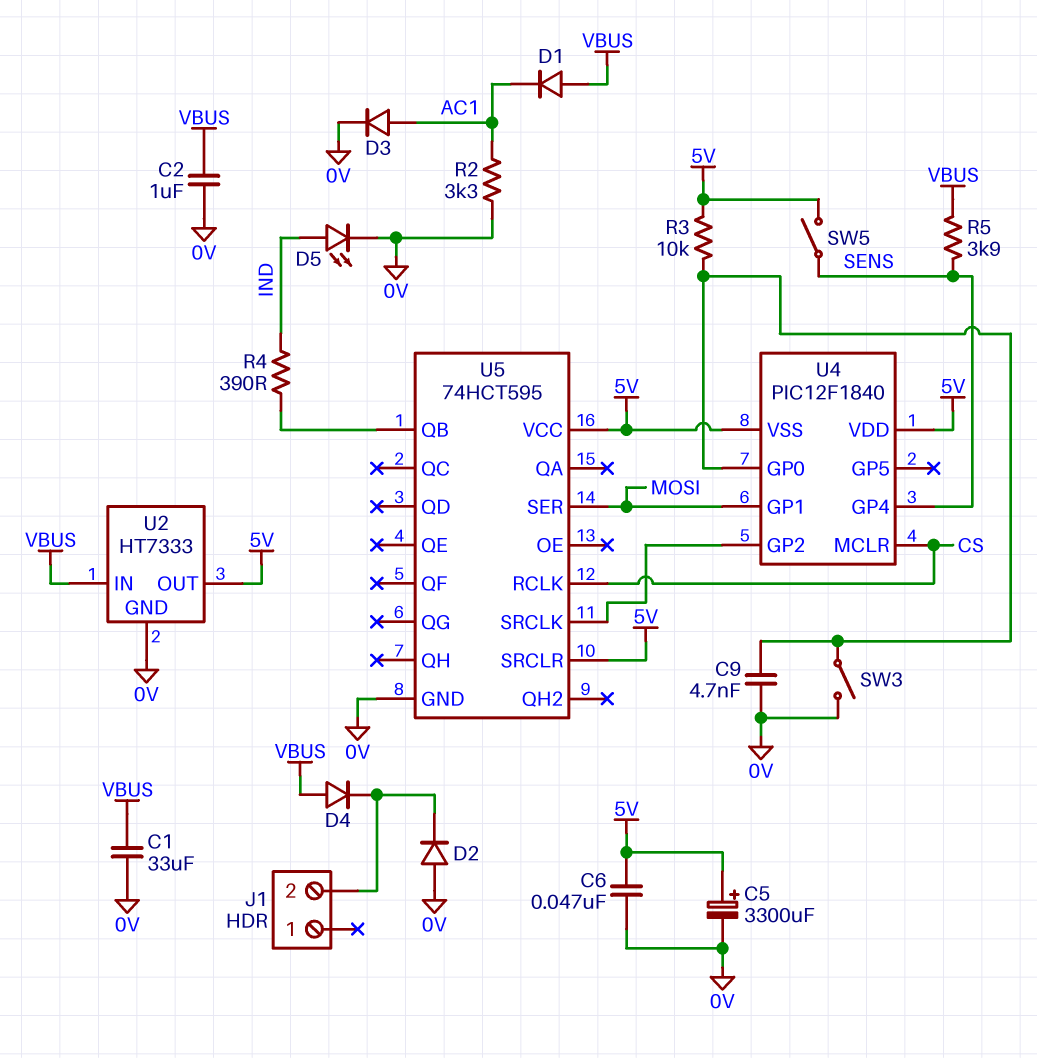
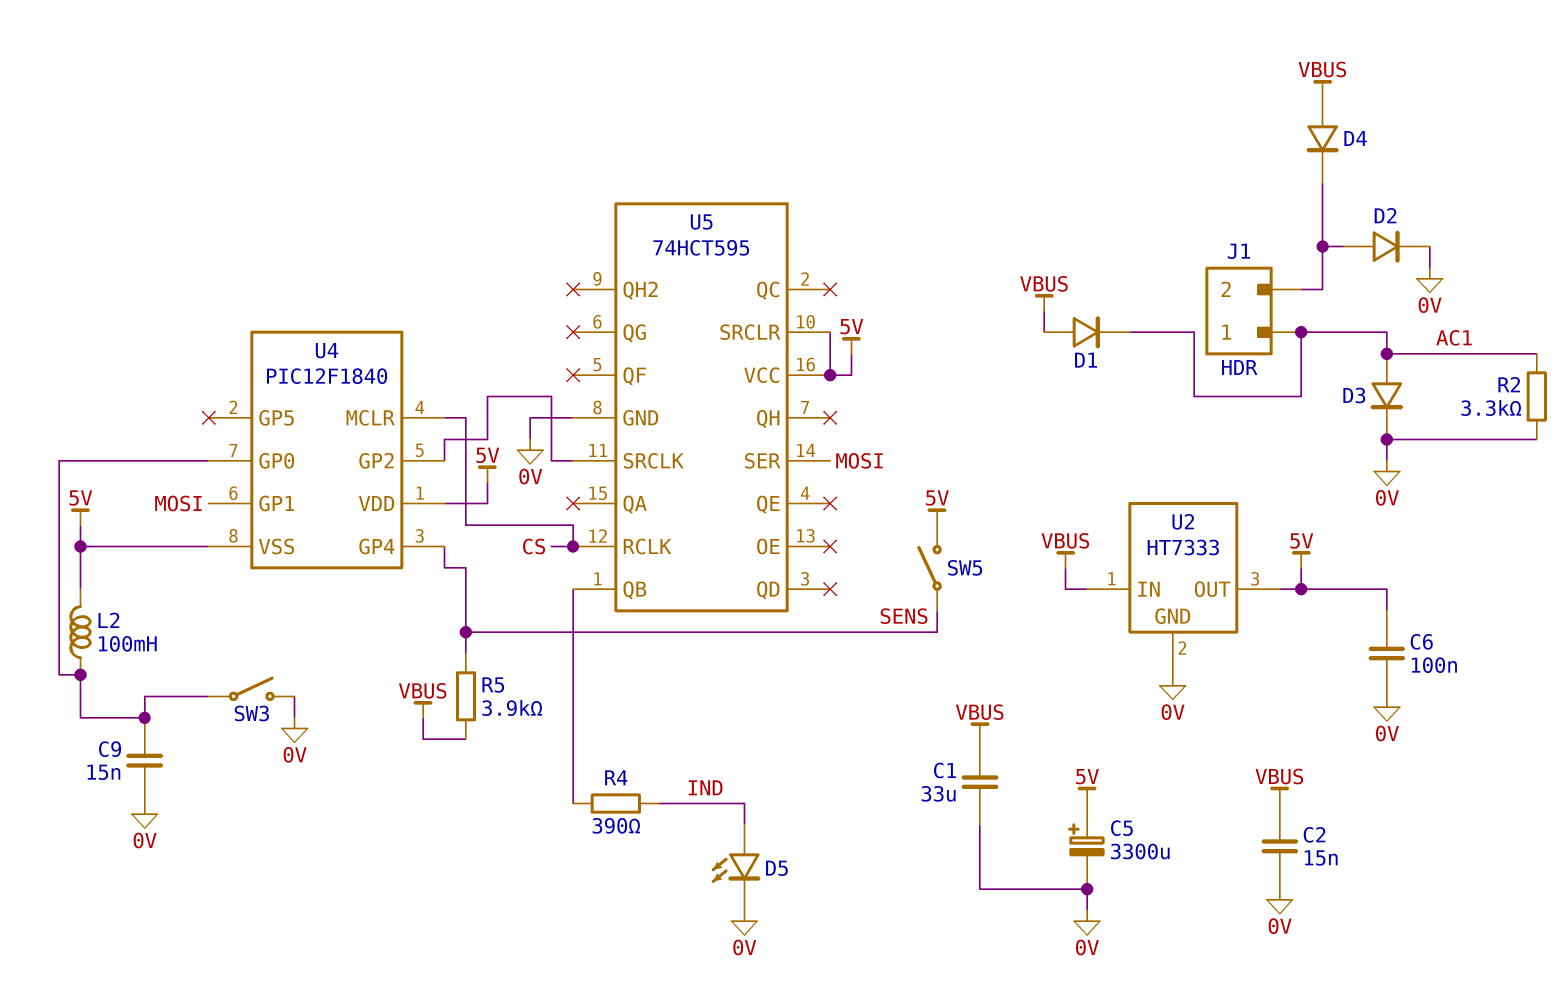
C2: 1uF (0V, VBUS) -> 15nF (0V, VBUS)
C6: 47nF (0V, 5V) -> 100nF (0V, 5V)
C9: 4.7nF (0V, U4/GP0) -> 15nF (0V, U4/GP0)
D2: diode (A 0V, K J1/2) -> diode (A J1/2, K 0V)
J1 pin 1: none -> AC1
L2: none -> 100mH (5V, U4/GP0)
R3: 10k (5V, U4/GP0) -> none

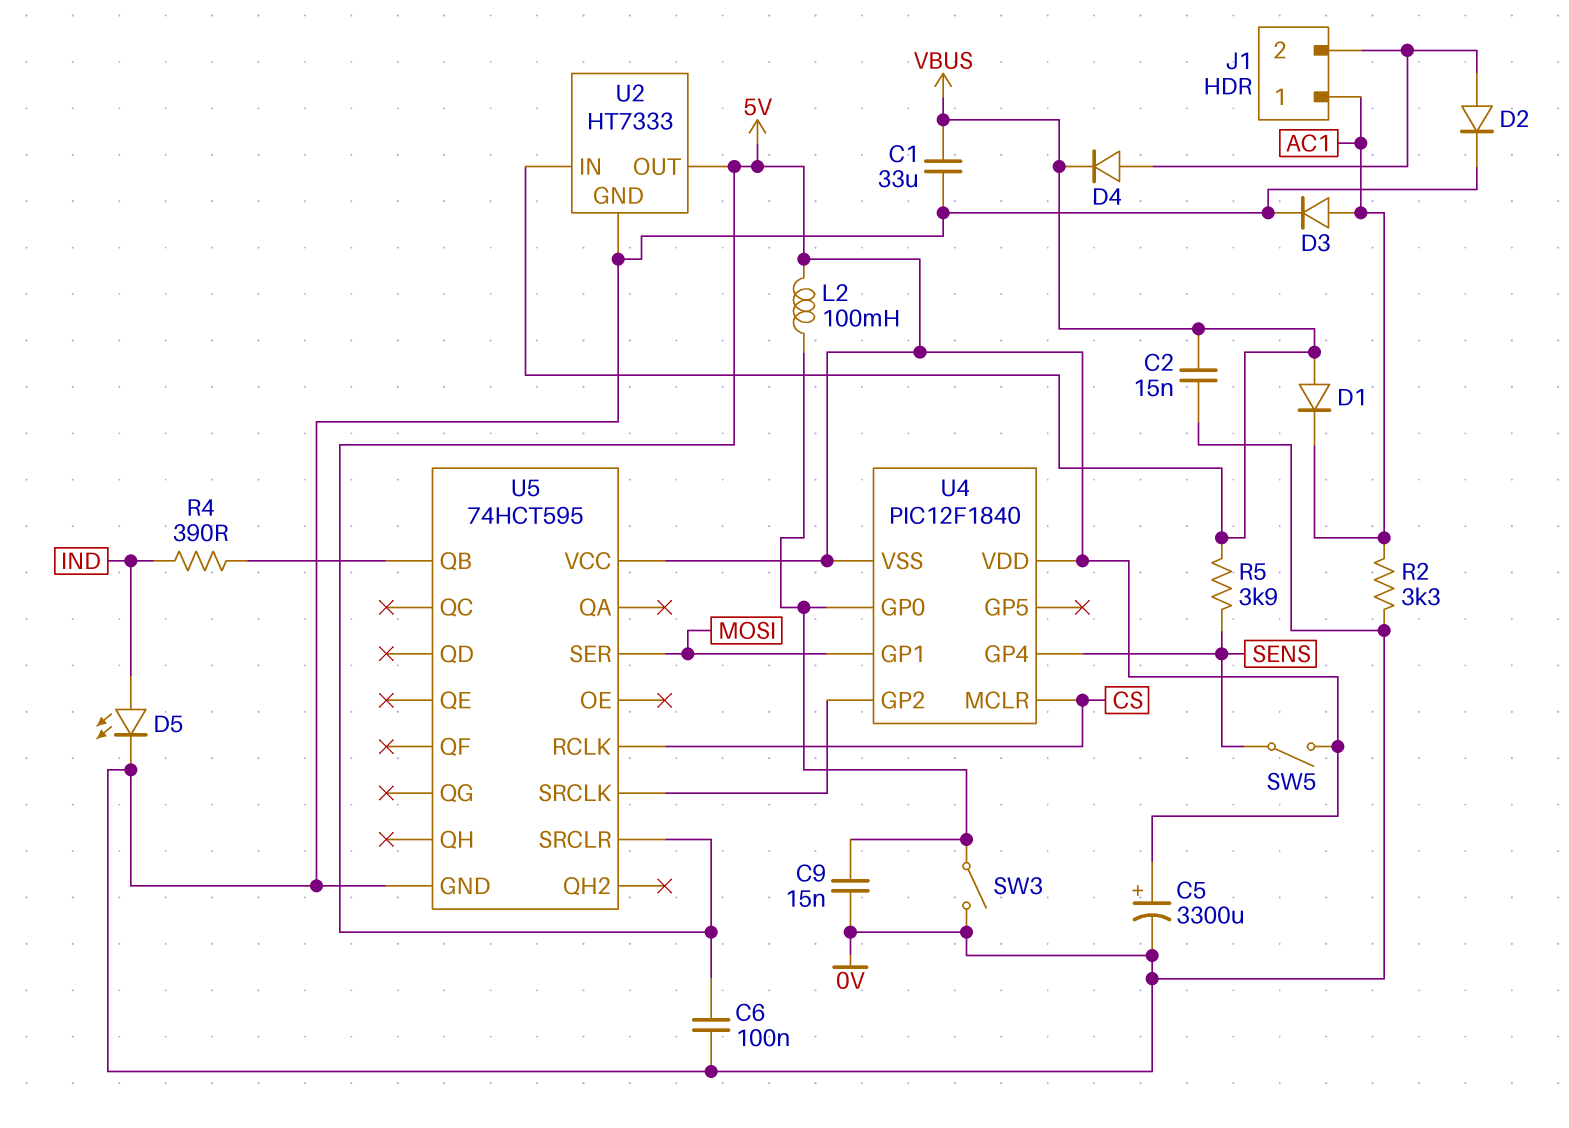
D4: diode (A VBUS, K J1/2) -> diode (A J1/2, K VBUS)

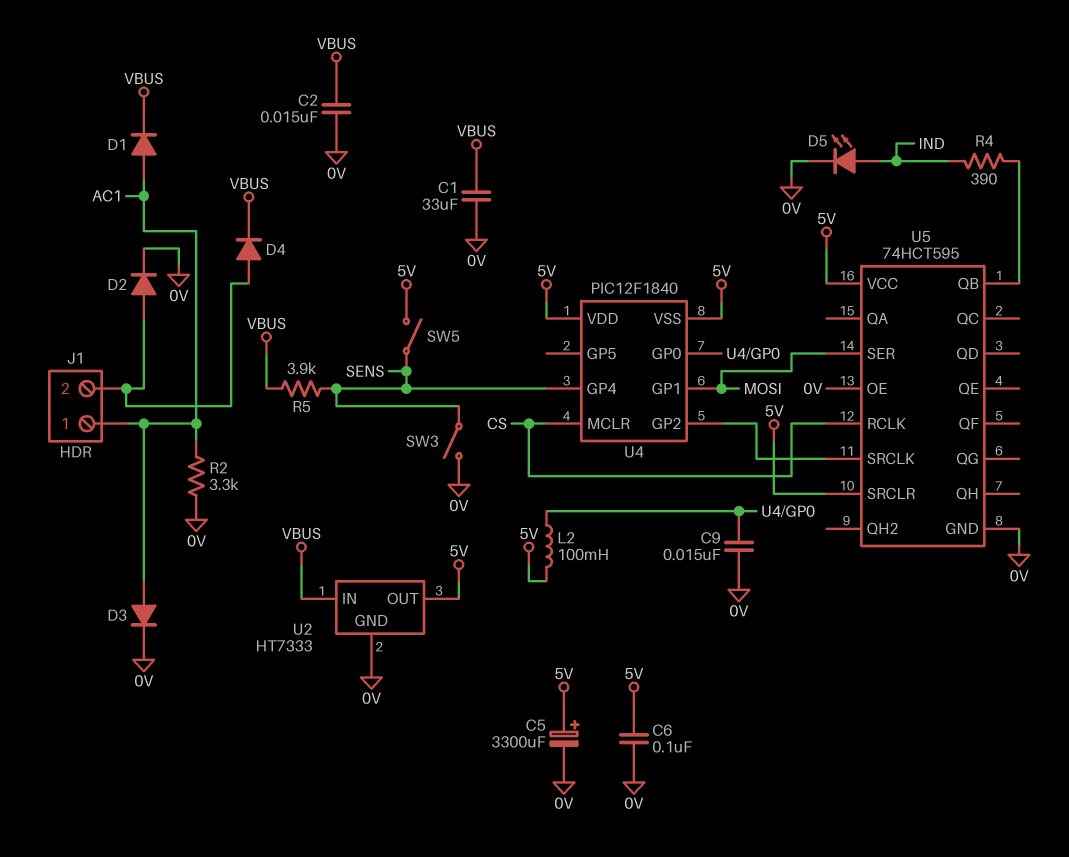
D1: diode (A VBUS, K AC1) -> diode (A AC1, K VBUS)
SW3: switch (0V, U4/GP0) -> switch (0V, SENS)
U5 pin OE: none -> 0V

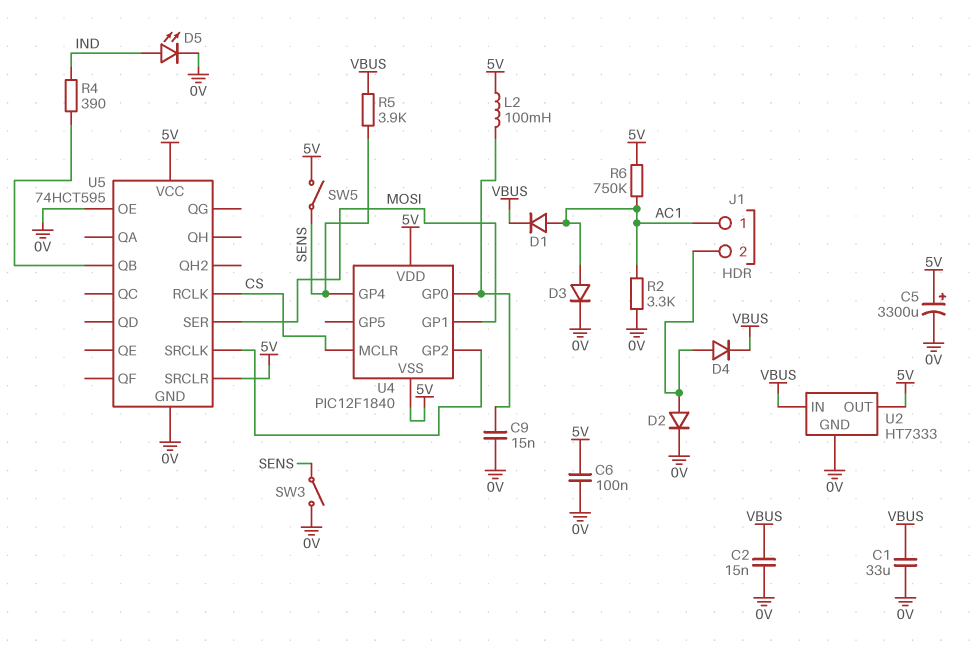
R6: none -> 750k (5V, AC1)

